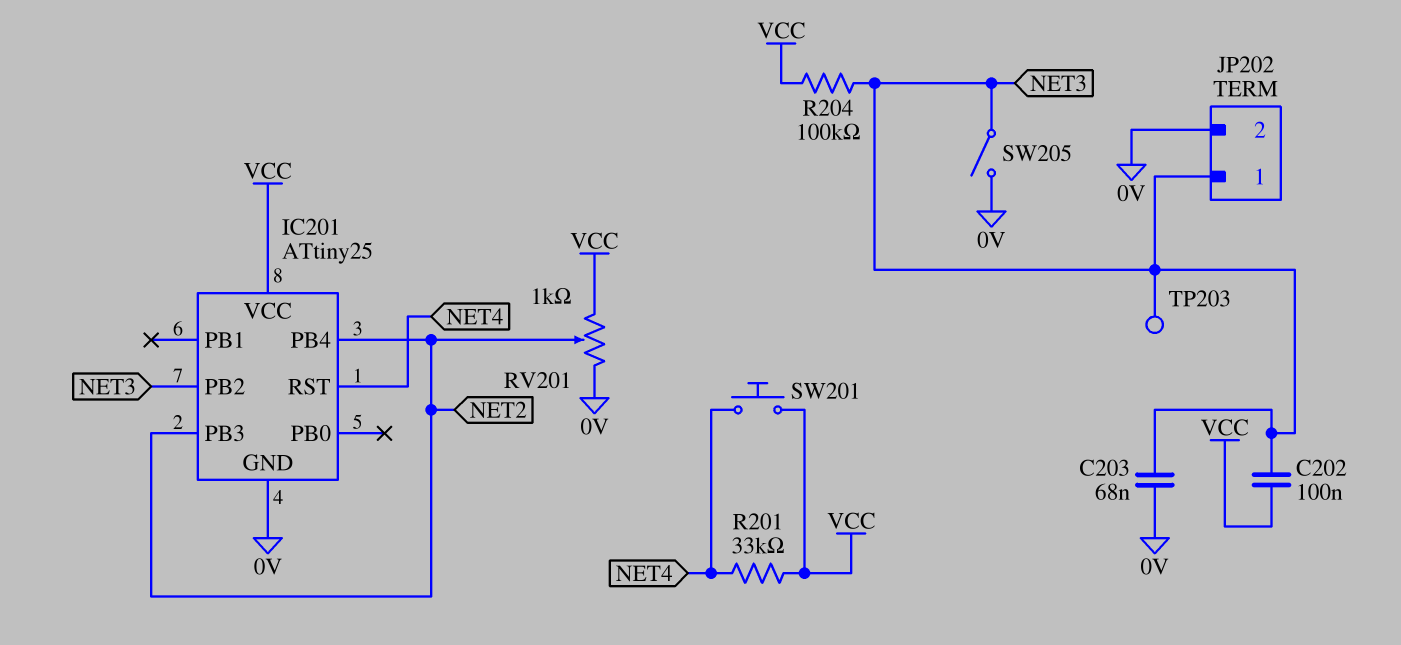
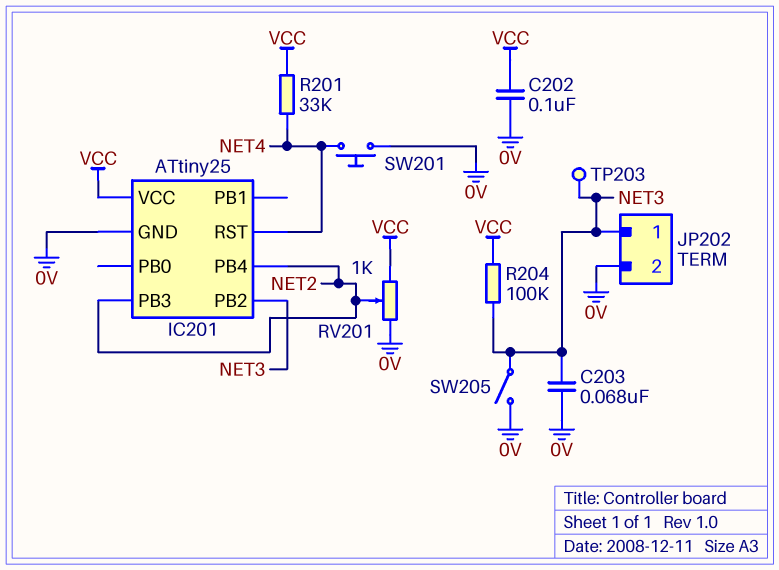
C202: 100nF (NET3, VCC) -> 100nF (0V, VCC)
SW201: button (NET4, VCC) -> button (0V, NET4)

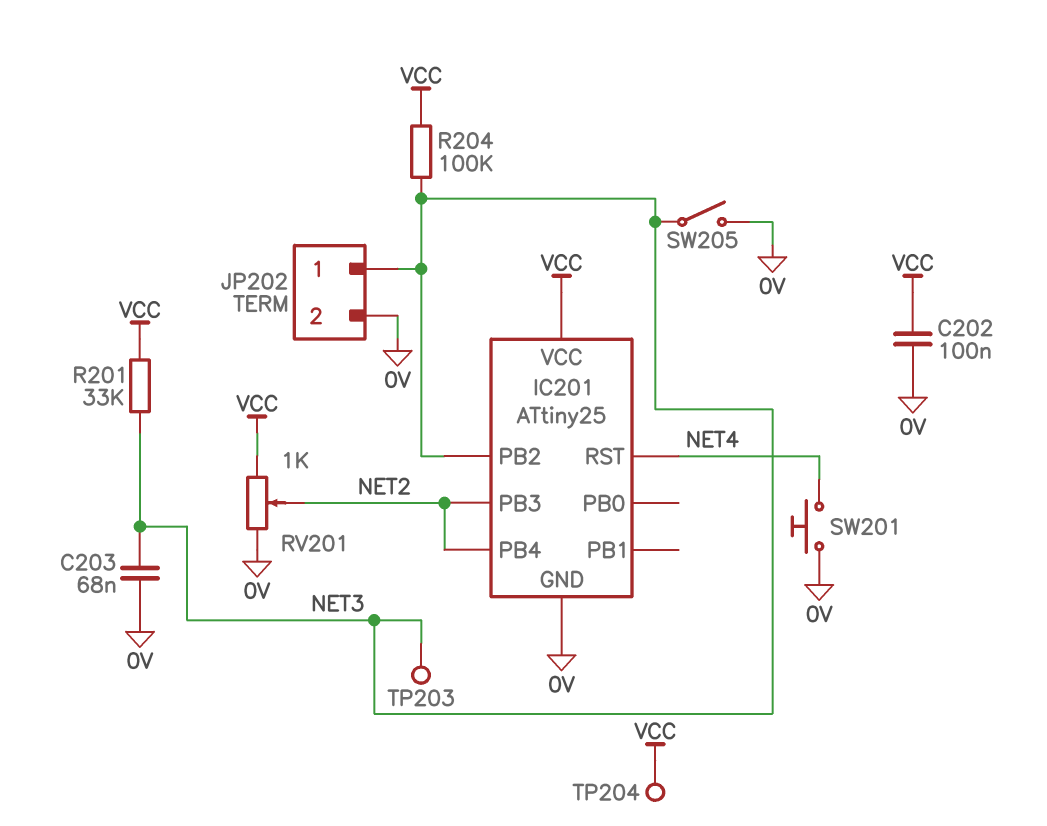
R201: 33k (NET4, VCC) -> 33k (NET3, VCC)
TP204: none -> test point (VCC)

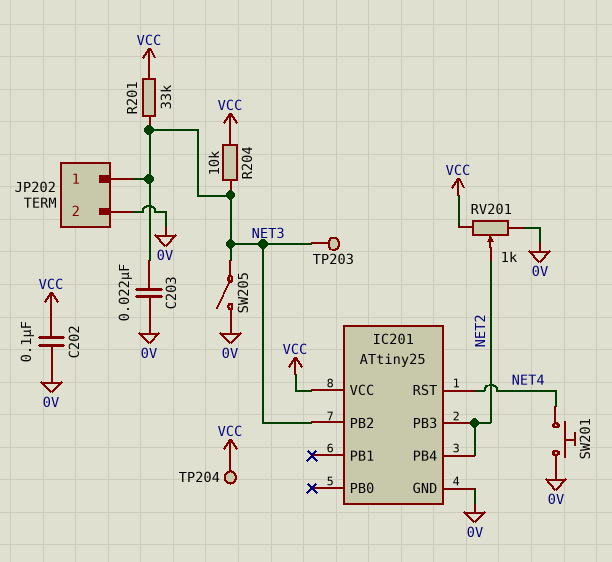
C203: 68nF (0V, NET3) -> 22nF (0V, NET3)
R204: 100k (NET3, VCC) -> 10k (NET3, VCC)

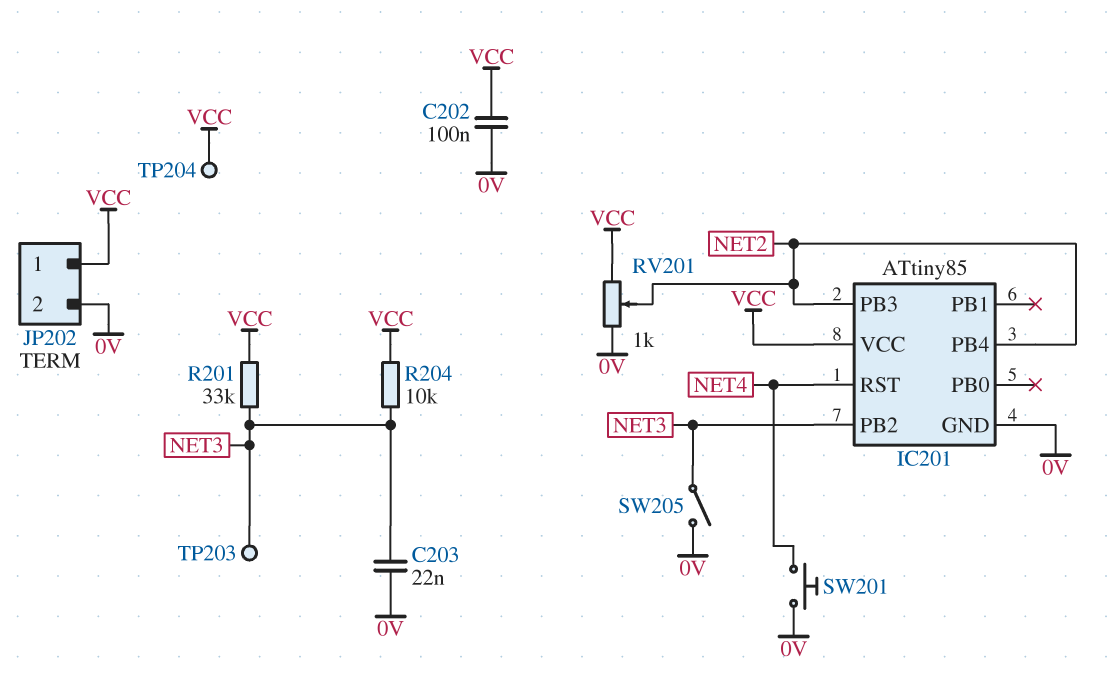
IC201: ATtiny25 -> ATtiny85
JP202 pin 1: NET3 -> VCC

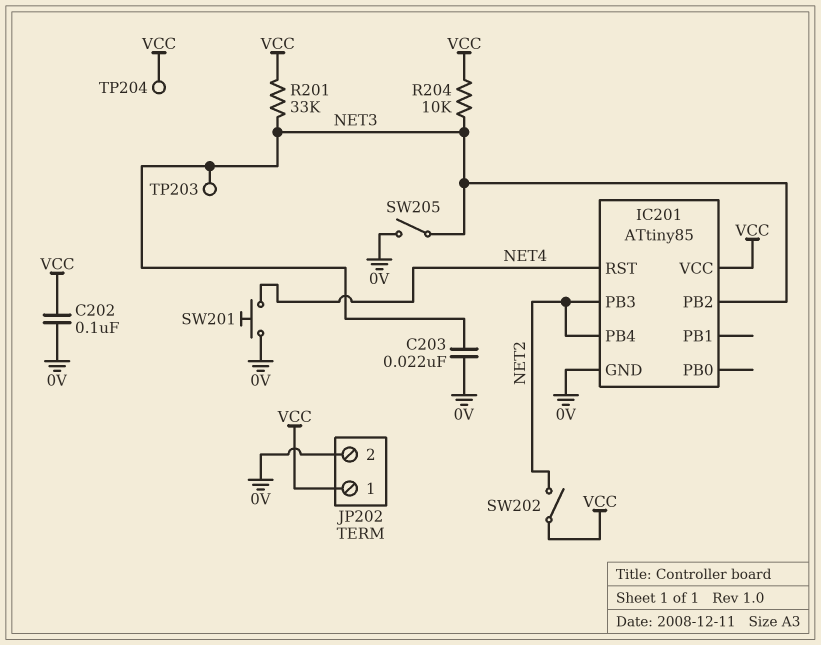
RV201: 1k (0V, VCC, wiper NET2) -> none
SW202: none -> switch (NET2, VCC)

